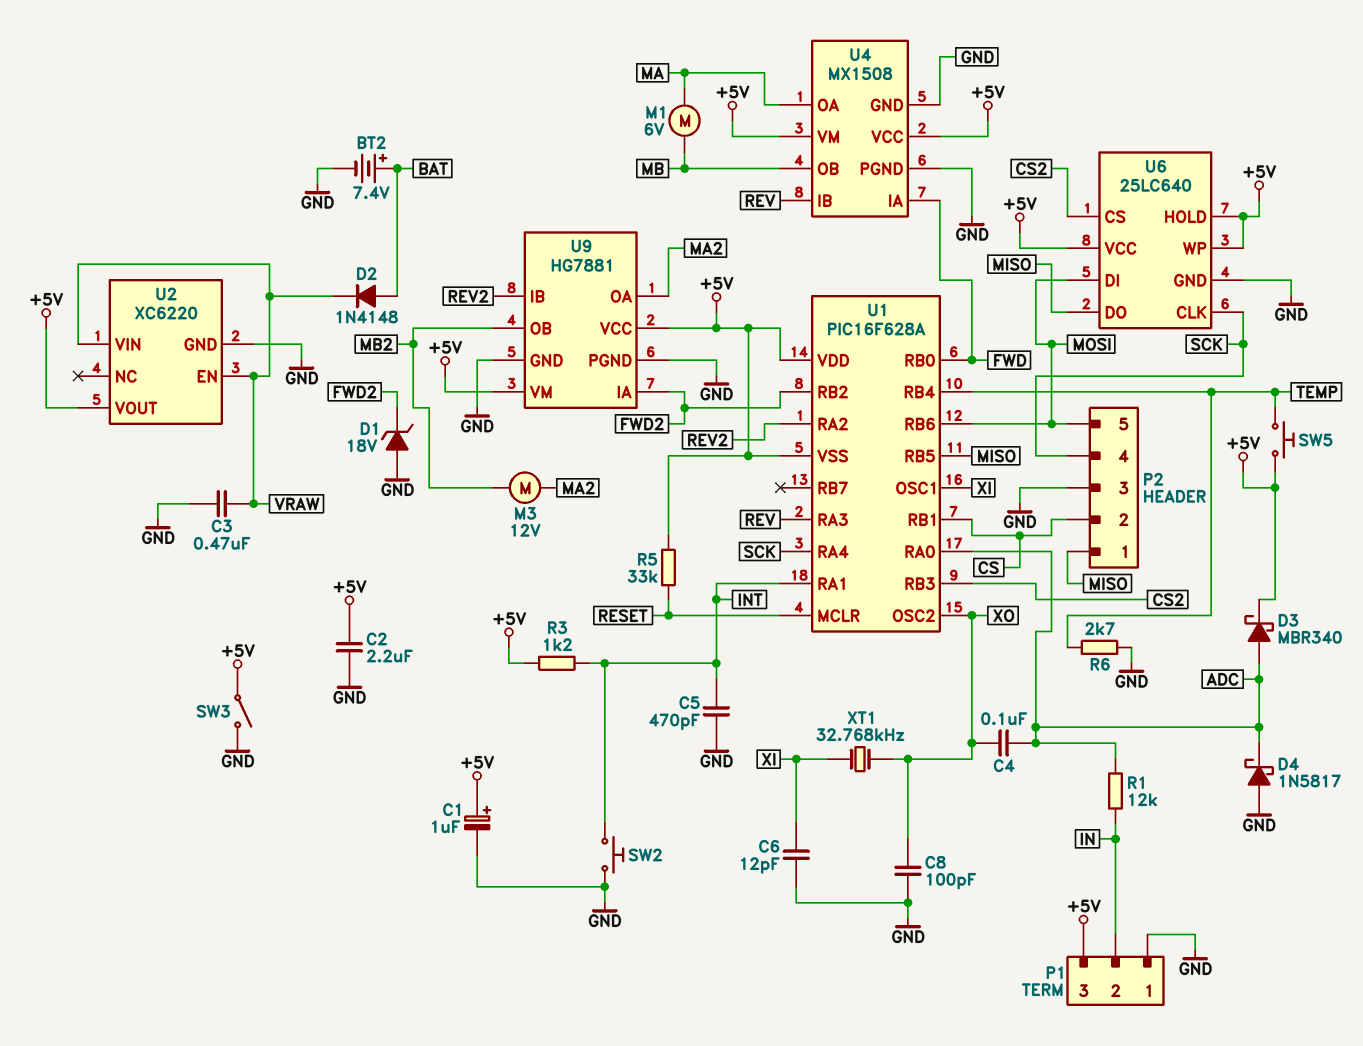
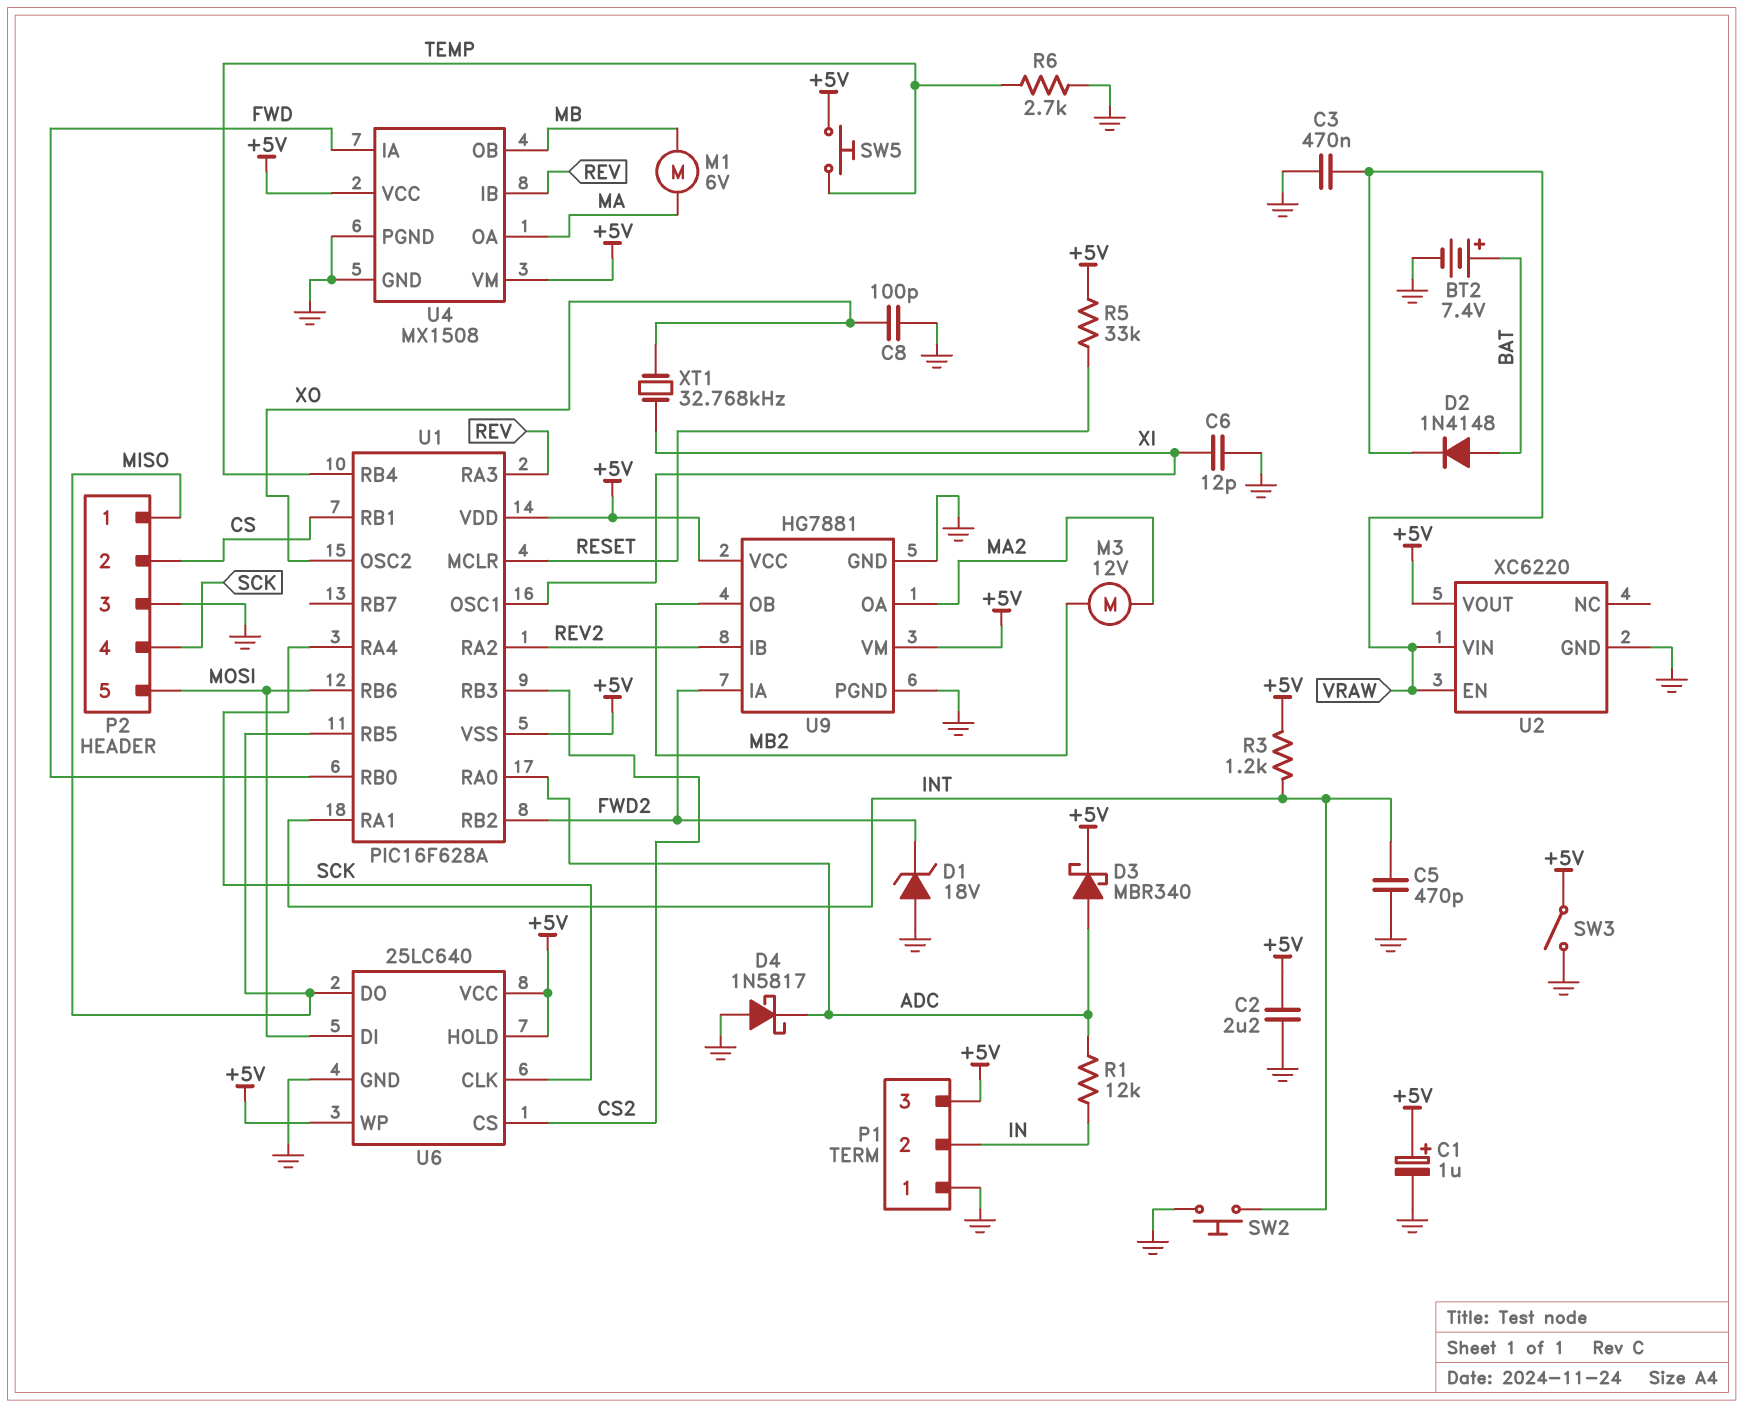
C4: 100nF (ADC, XO) -> none

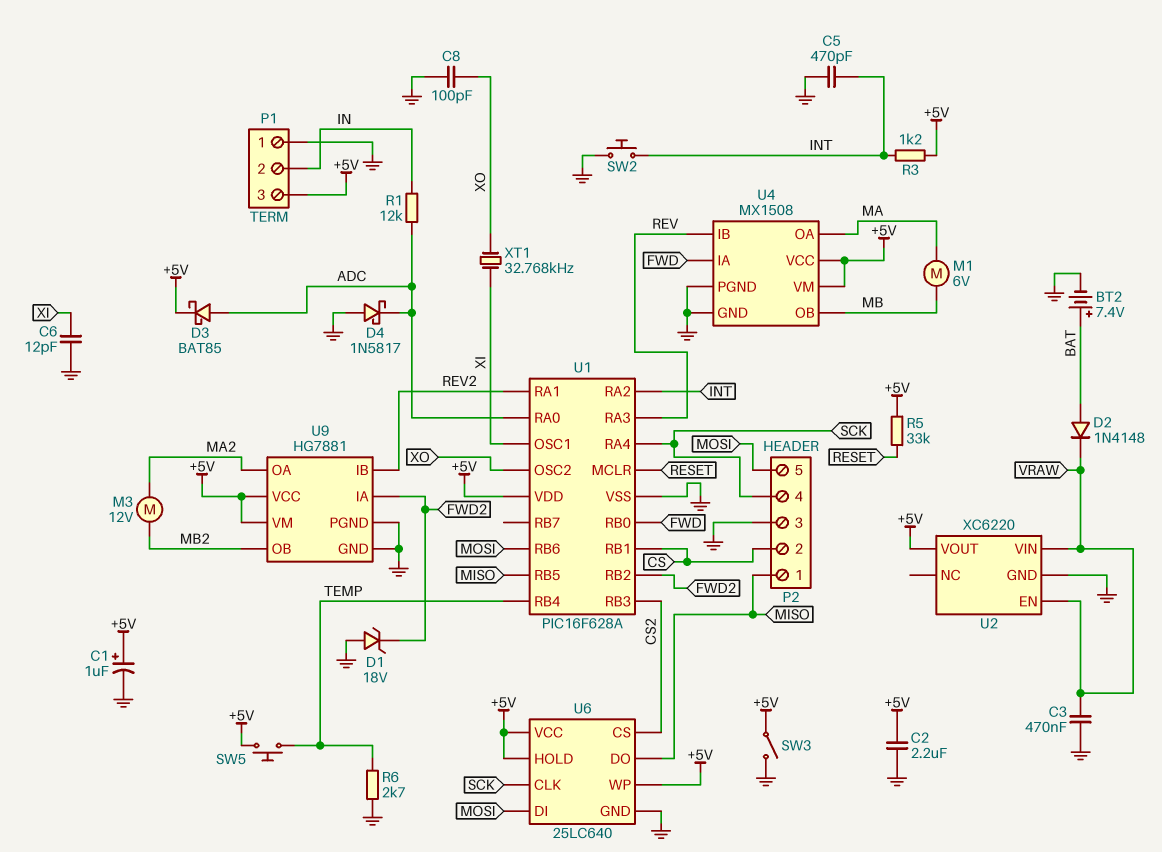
D3: schottky MBR340 (A ADC, K +5V) -> schottky BAT85 (A ADC, K +5V)
U1 pin RA1: INT -> REV2
U1 pin RA2: REV2 -> INT
U1 pin VSS: +5V -> GND

